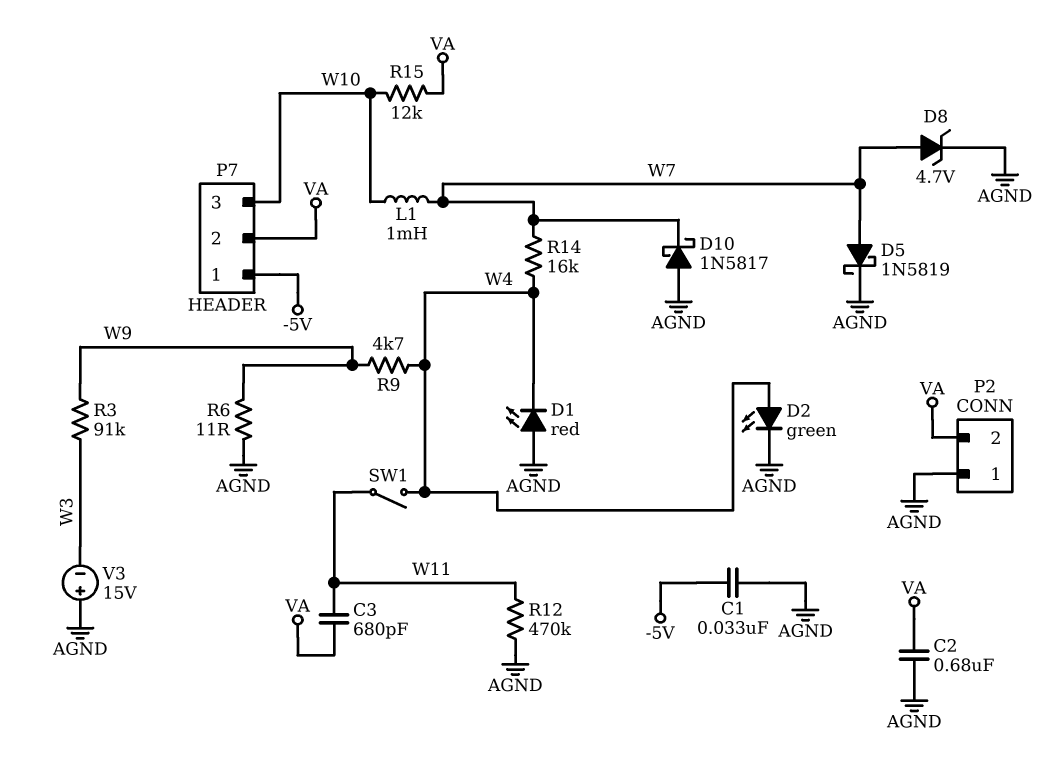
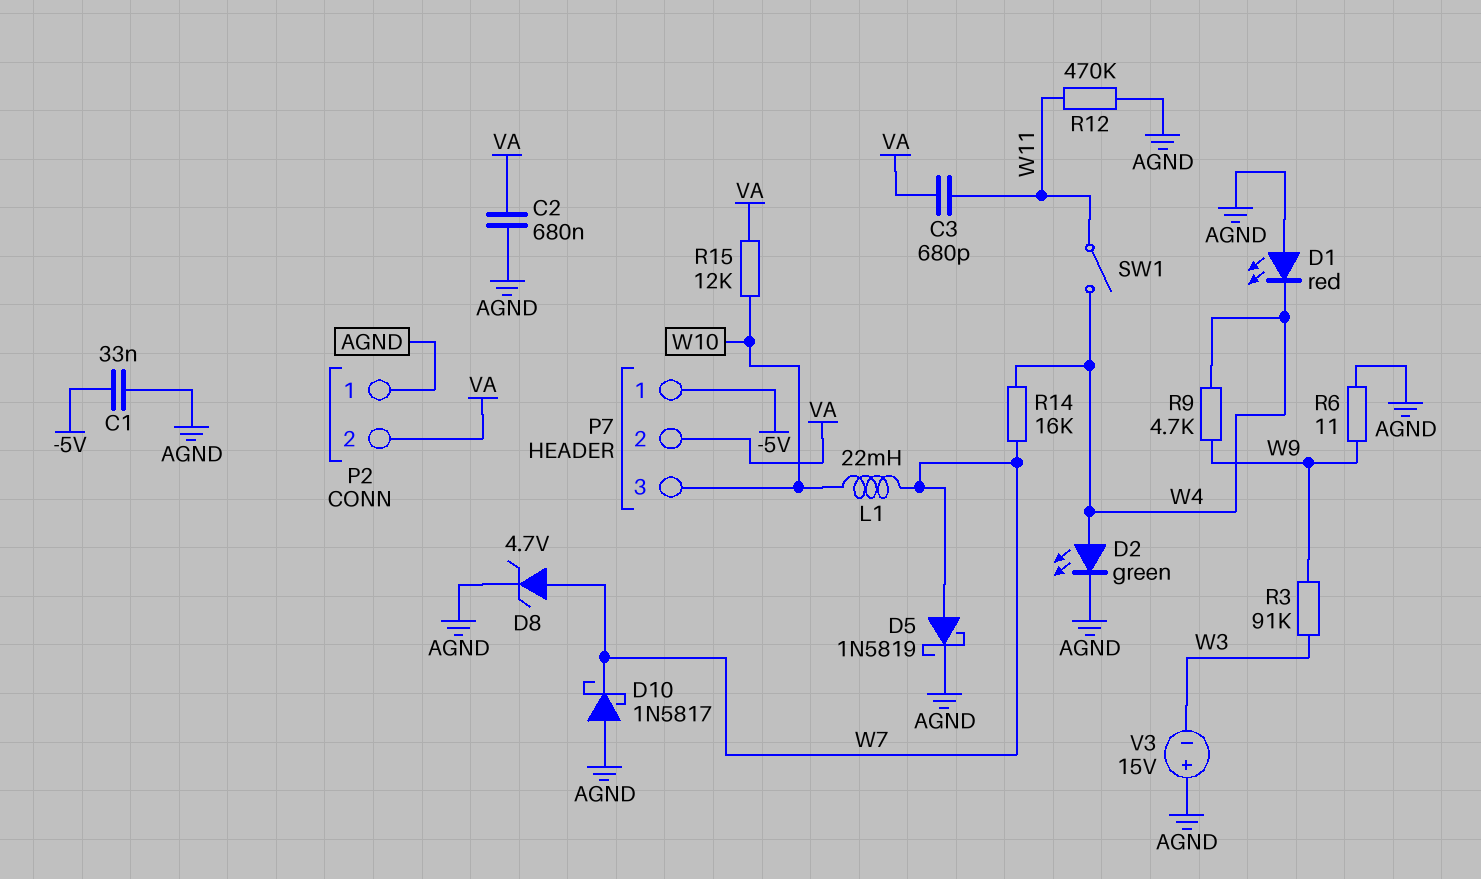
L1: 1mH (W7, W10) -> 22mH (W7, W10)

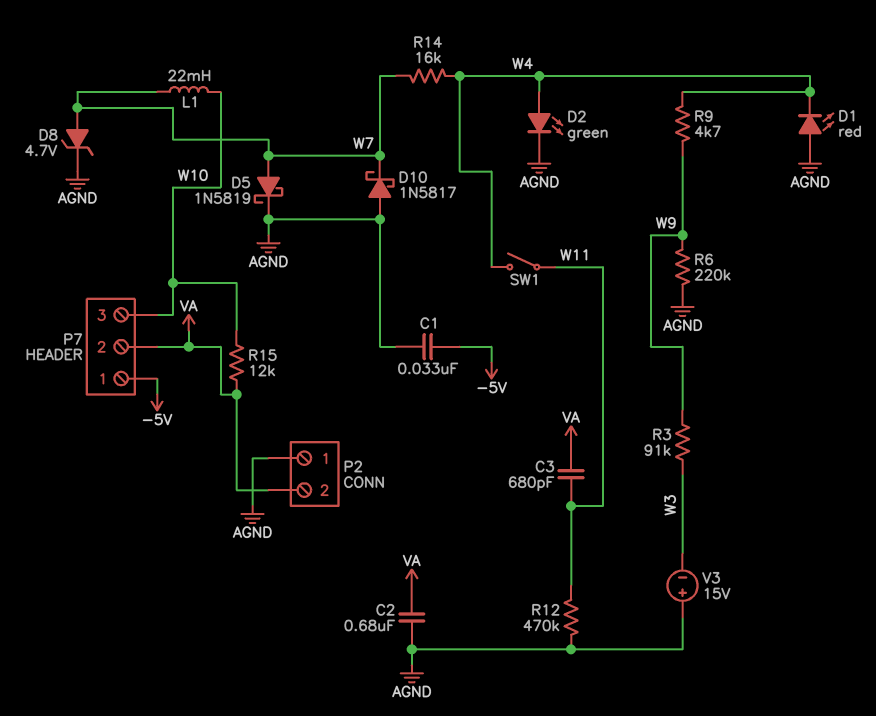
R6: 11 (AGND, W9) -> 220k (AGND, W9)

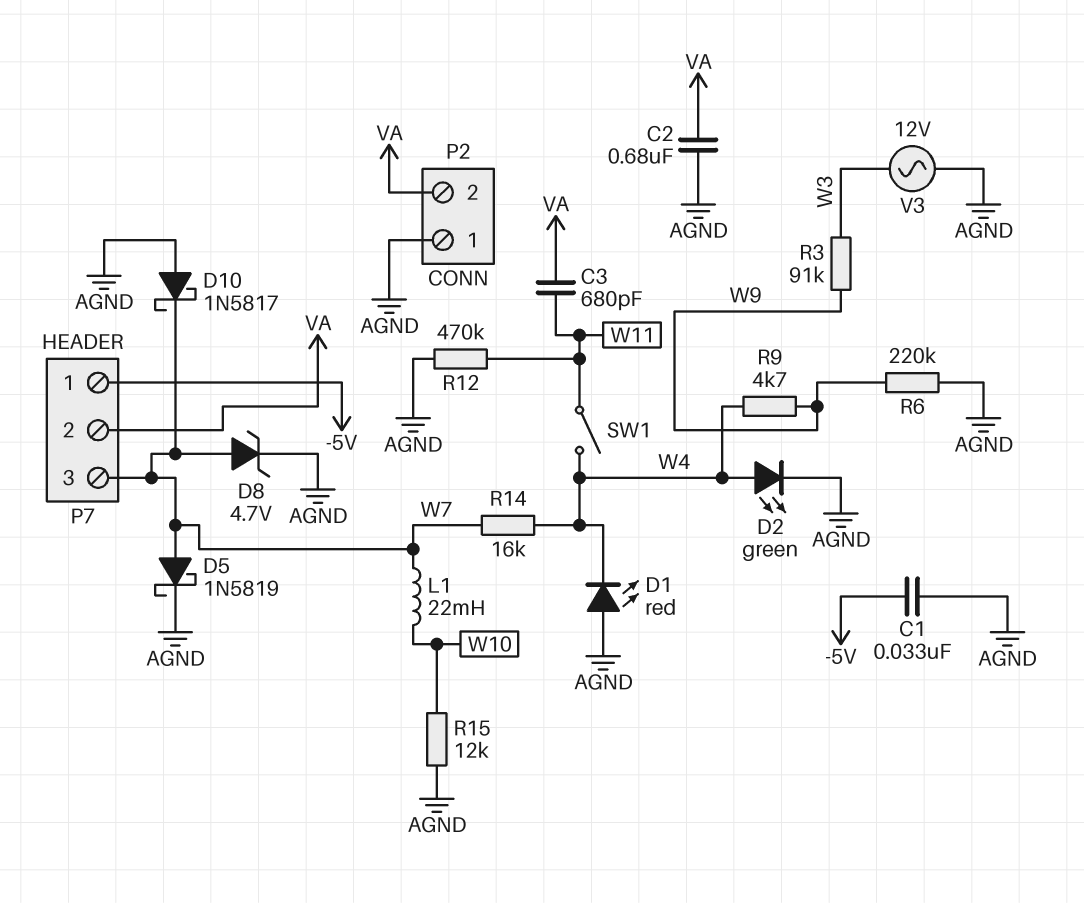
P7 pin 3: W10 -> W7
R15: 12k (VA, W10) -> 12k (AGND, W10)
V3: 15V (plus AGND, minus W3) -> AC 12V (AGND, W3)

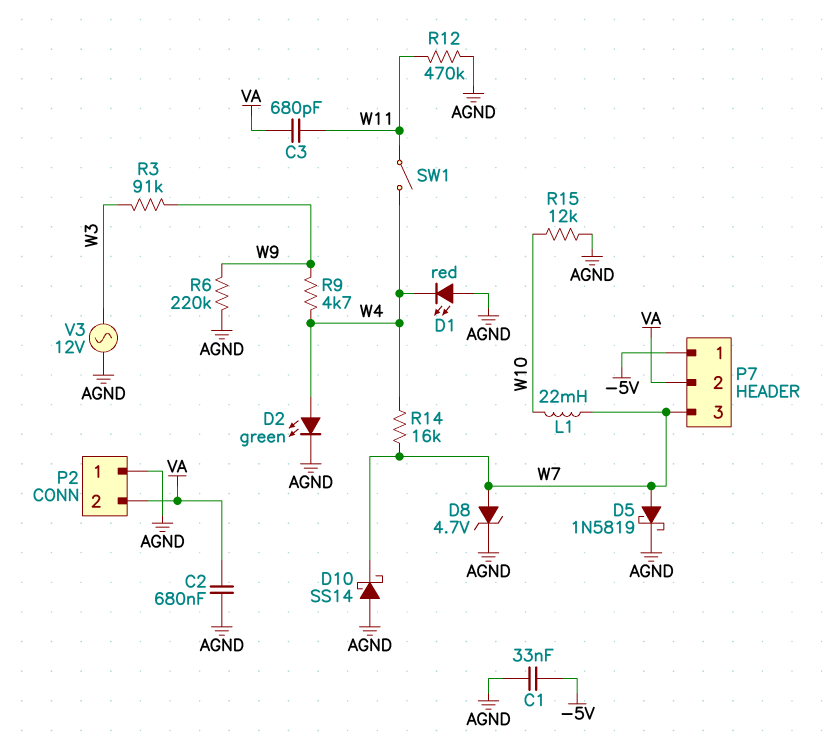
D10: schottky 1N5817 (A AGND, K W7) -> schottky SS14 (A AGND, K W7)

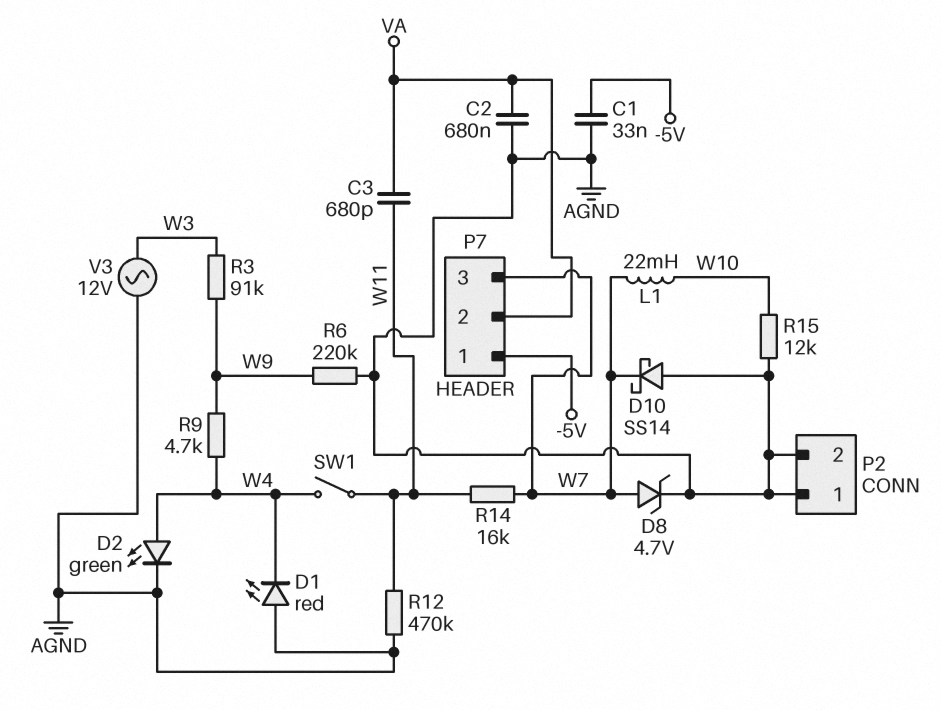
D5: schottky 1N5819 (A W7, K AGND) -> none
P2 pin 2: VA -> AGND
R14: 16k (W4, W7) -> 16k (W7, W11)

